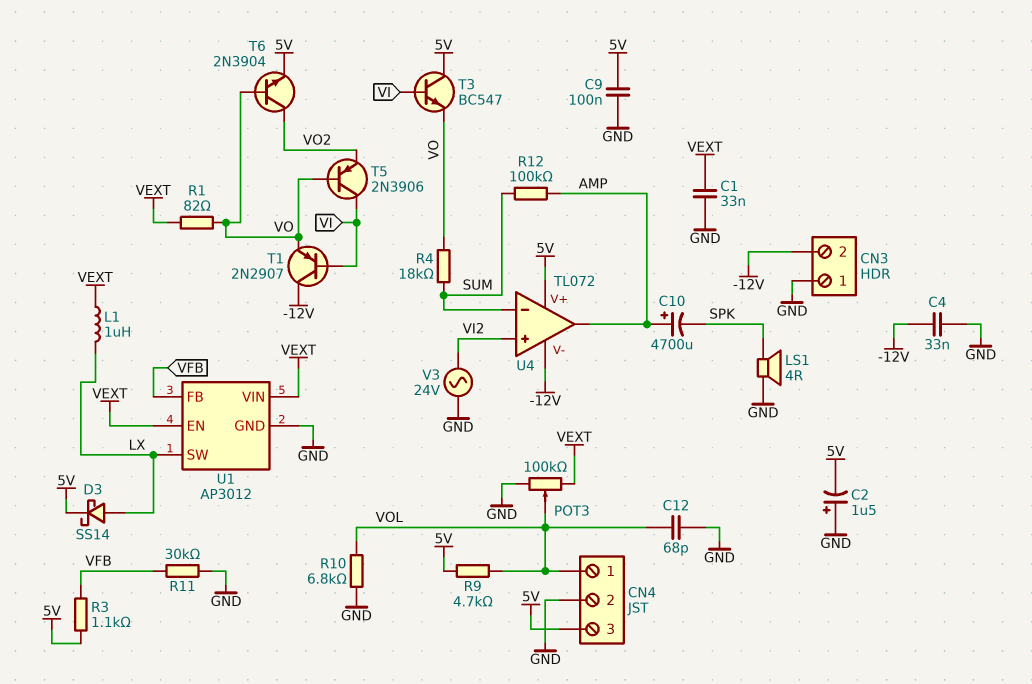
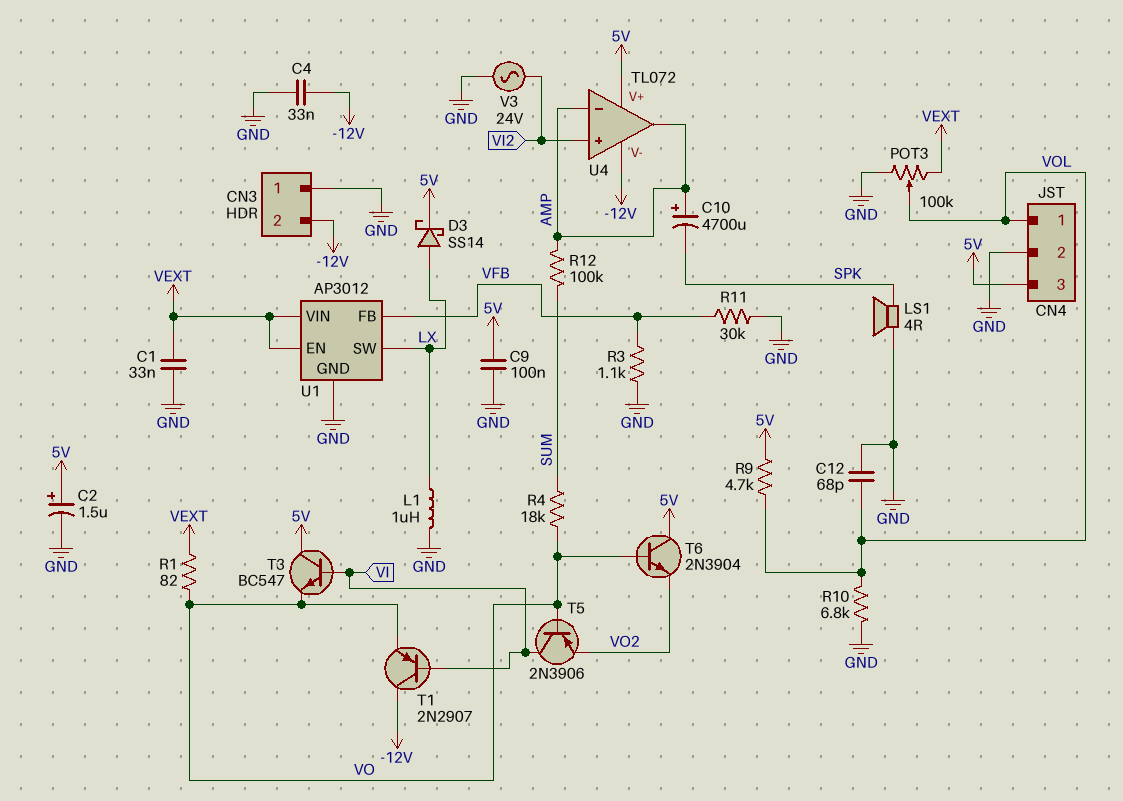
C2: 1.5uF (plus GND, minus 5V) -> 1.5uF (plus 5V, minus GND)
L1: 1uH (LX, VEXT) -> 1uH (GND, LX)
R3: 1.1k (5V, VFB) -> 1.1k (GND, VFB)
T6: NPN 2N3904 (B VO, C VO2, E 5V) -> NPN 2N3904 (B VO, C 5V, E VO2)
U4 pin in-: SUM -> AMP

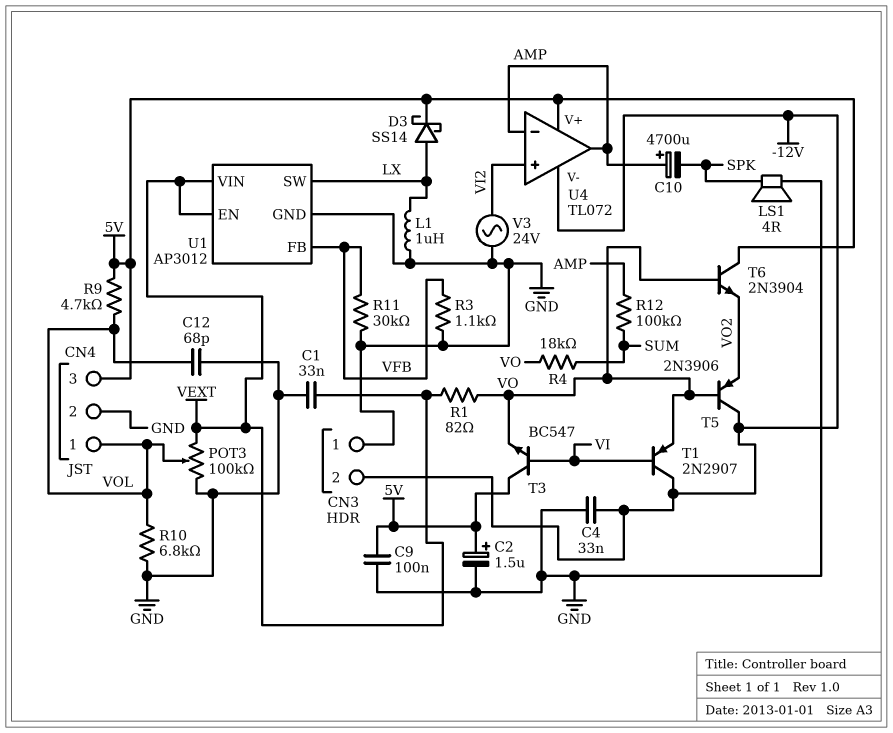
T5: PNP 2N3906 (B VO, C VI, E VO2) -> PNP 2N3906 (B VO, C -12V, E VO2)

